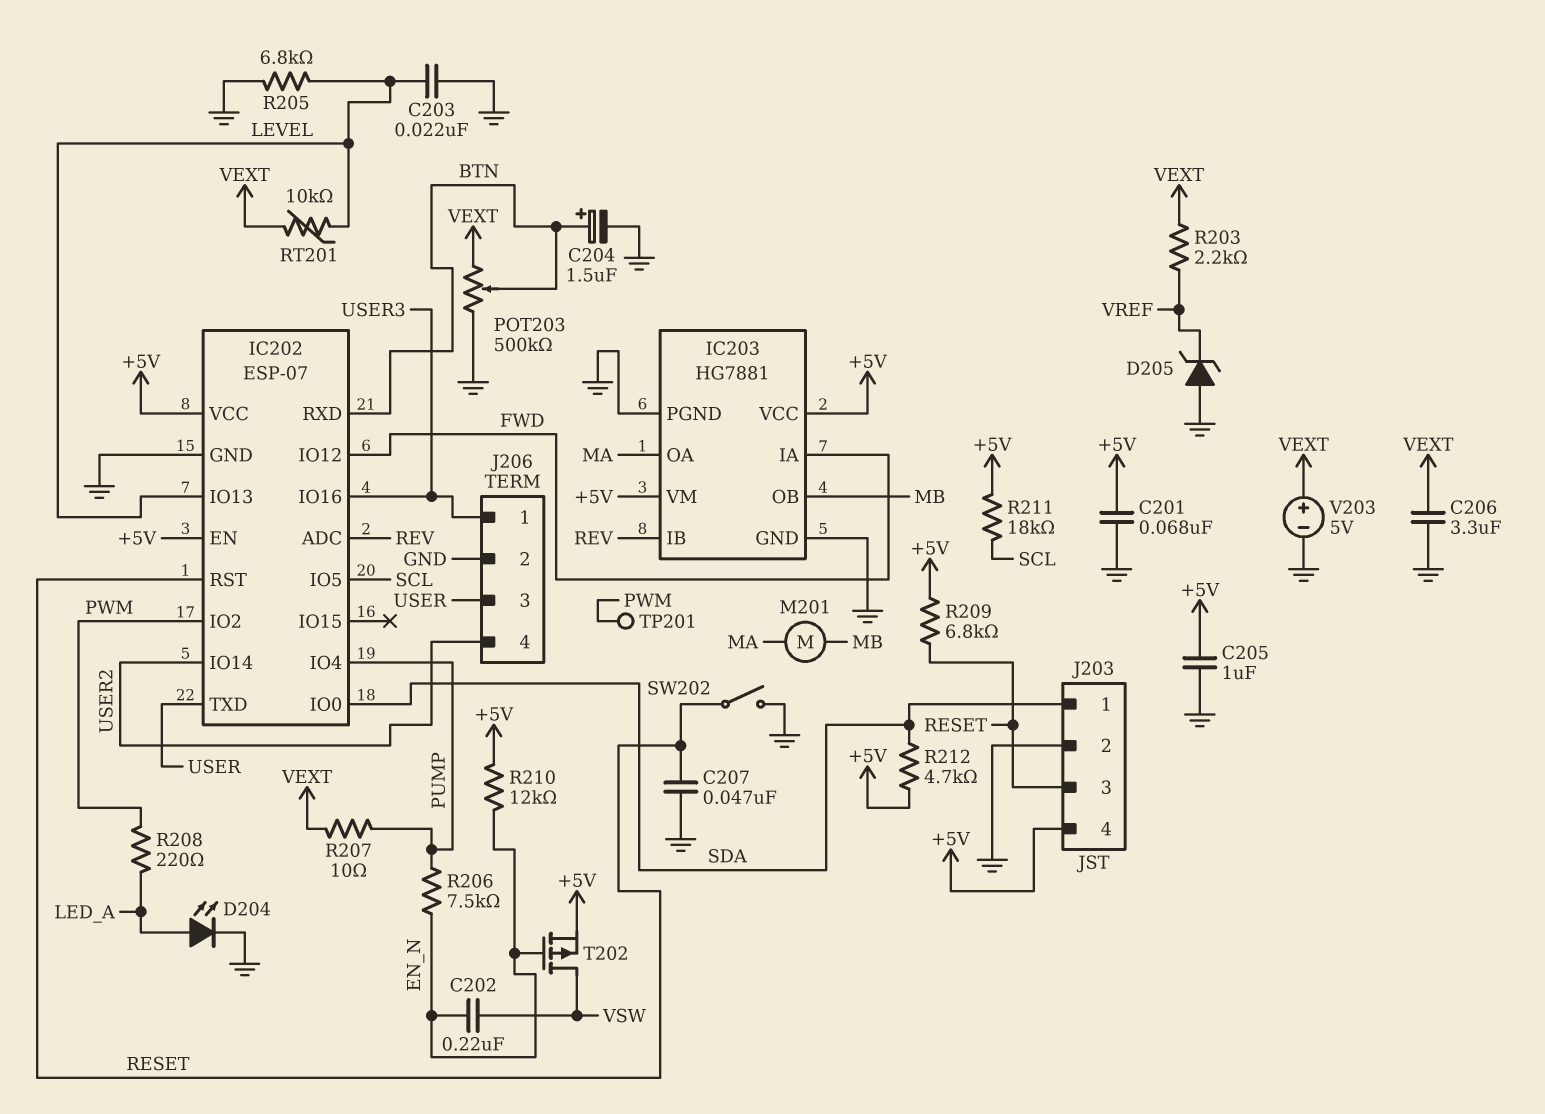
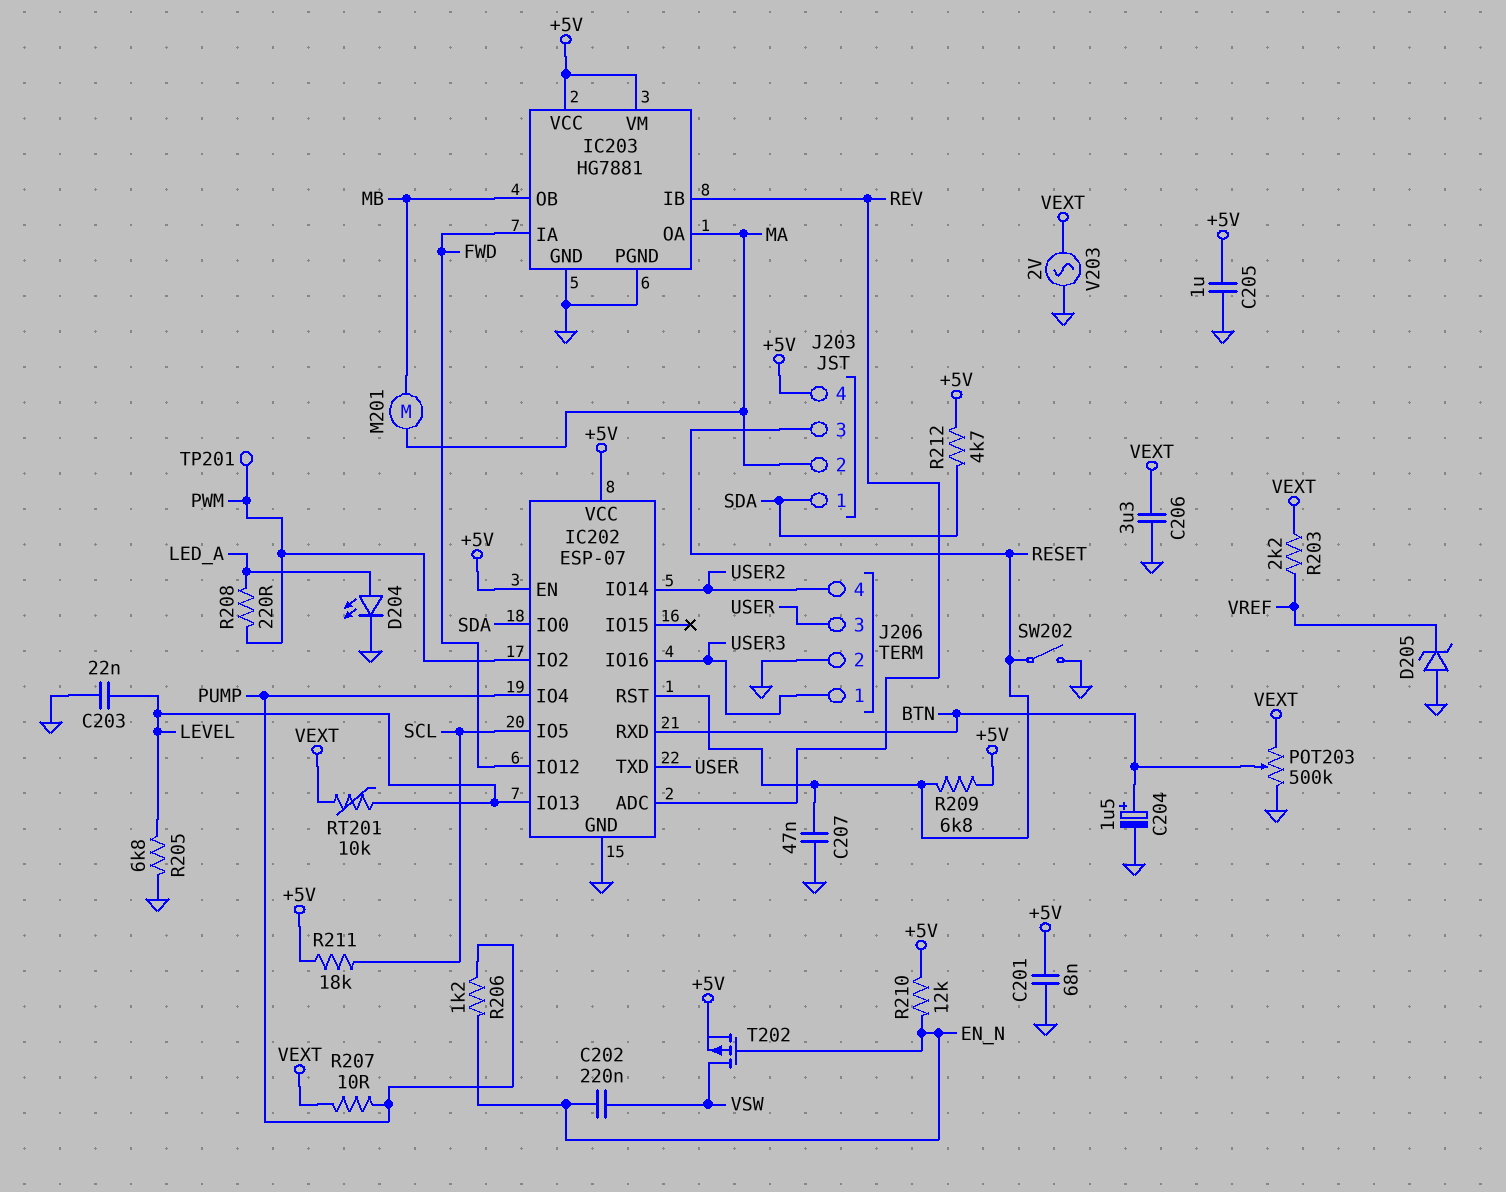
J203 pin 2: GND -> MA
R206: 7.5k (EN_N, PUMP) -> 1.2k (EN_N, PUMP)
V203: 5V (plus VEXT, minus GND) -> AC 2V (GND, VEXT)

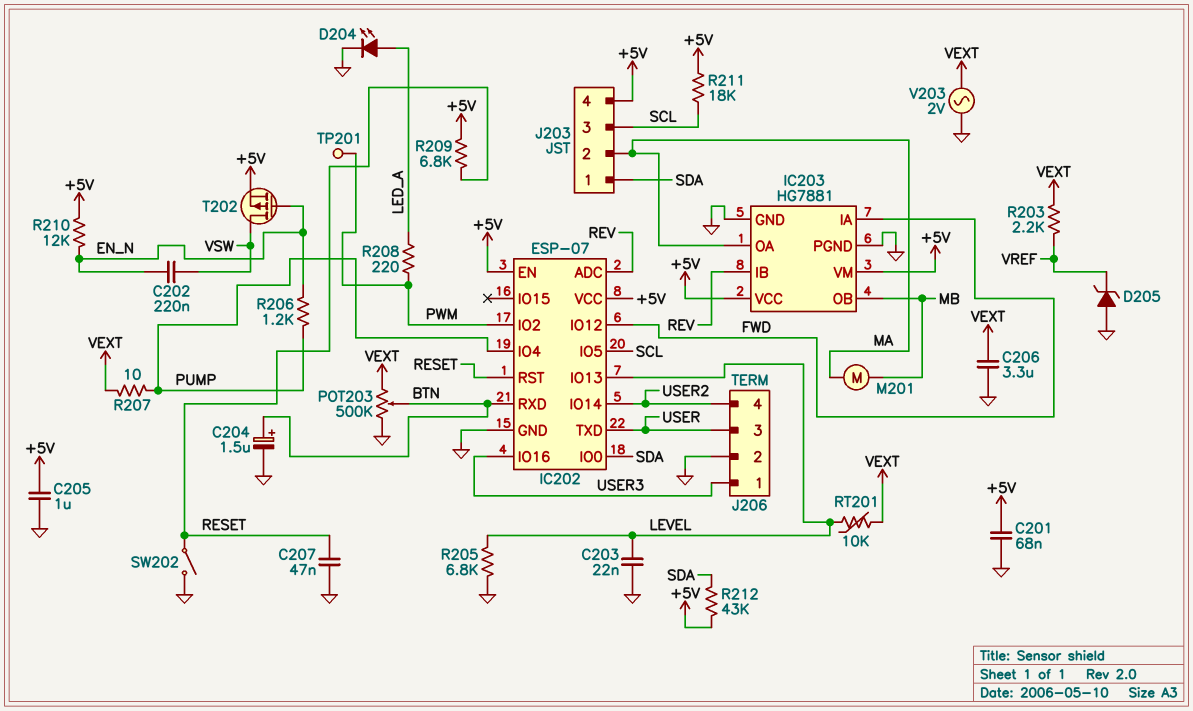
J203 pin 3: RESET -> SCL
R212: 4.7k (+5V, SDA) -> 43k (+5V, SDA)

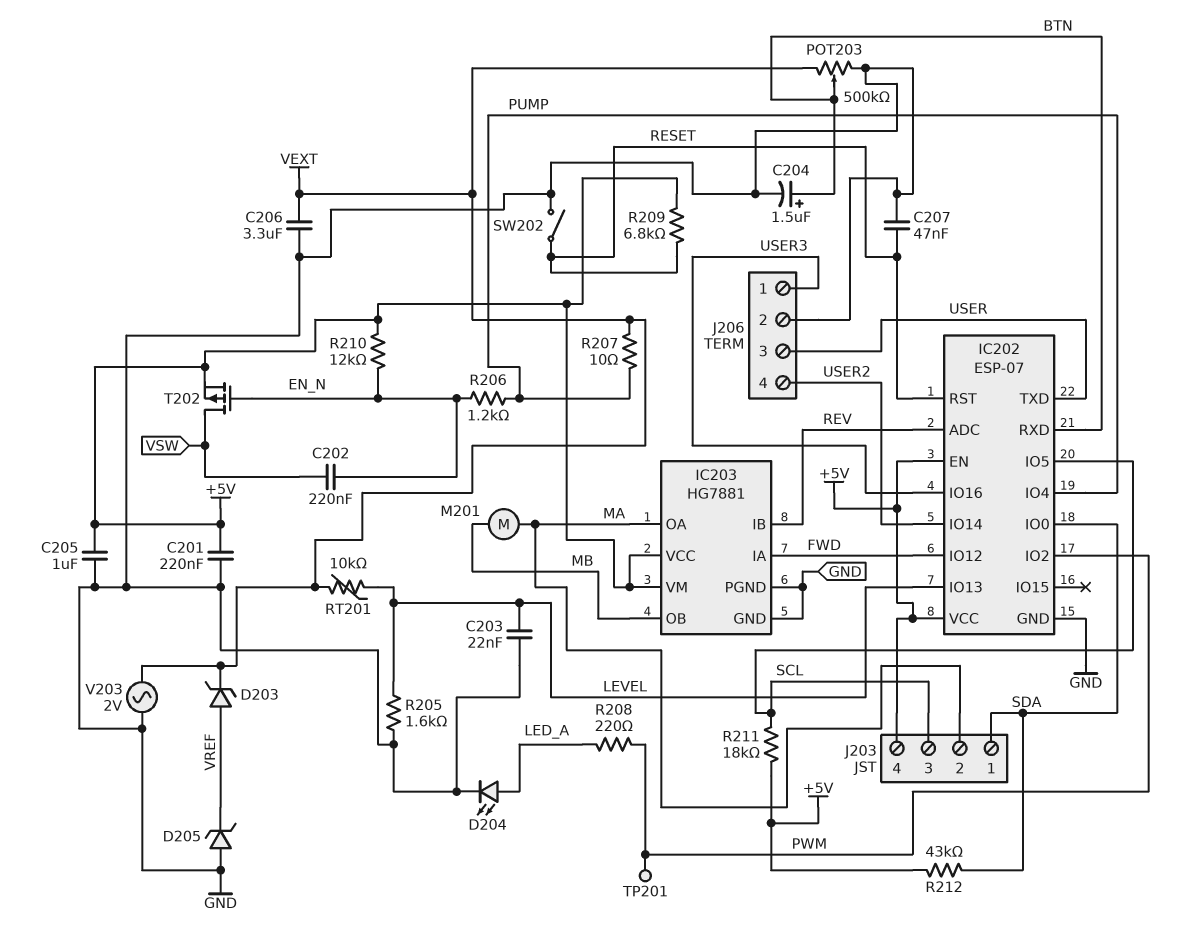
C201: 68nF (+5V, GND) -> 220nF (+5V, GND)
D203: none -> zener (A VREF, K VEXT)
R203: 2.2k (VEXT, VREF) -> none
R205: 6.8k (GND, LEVEL) -> 1.6k (GND, LEVEL)

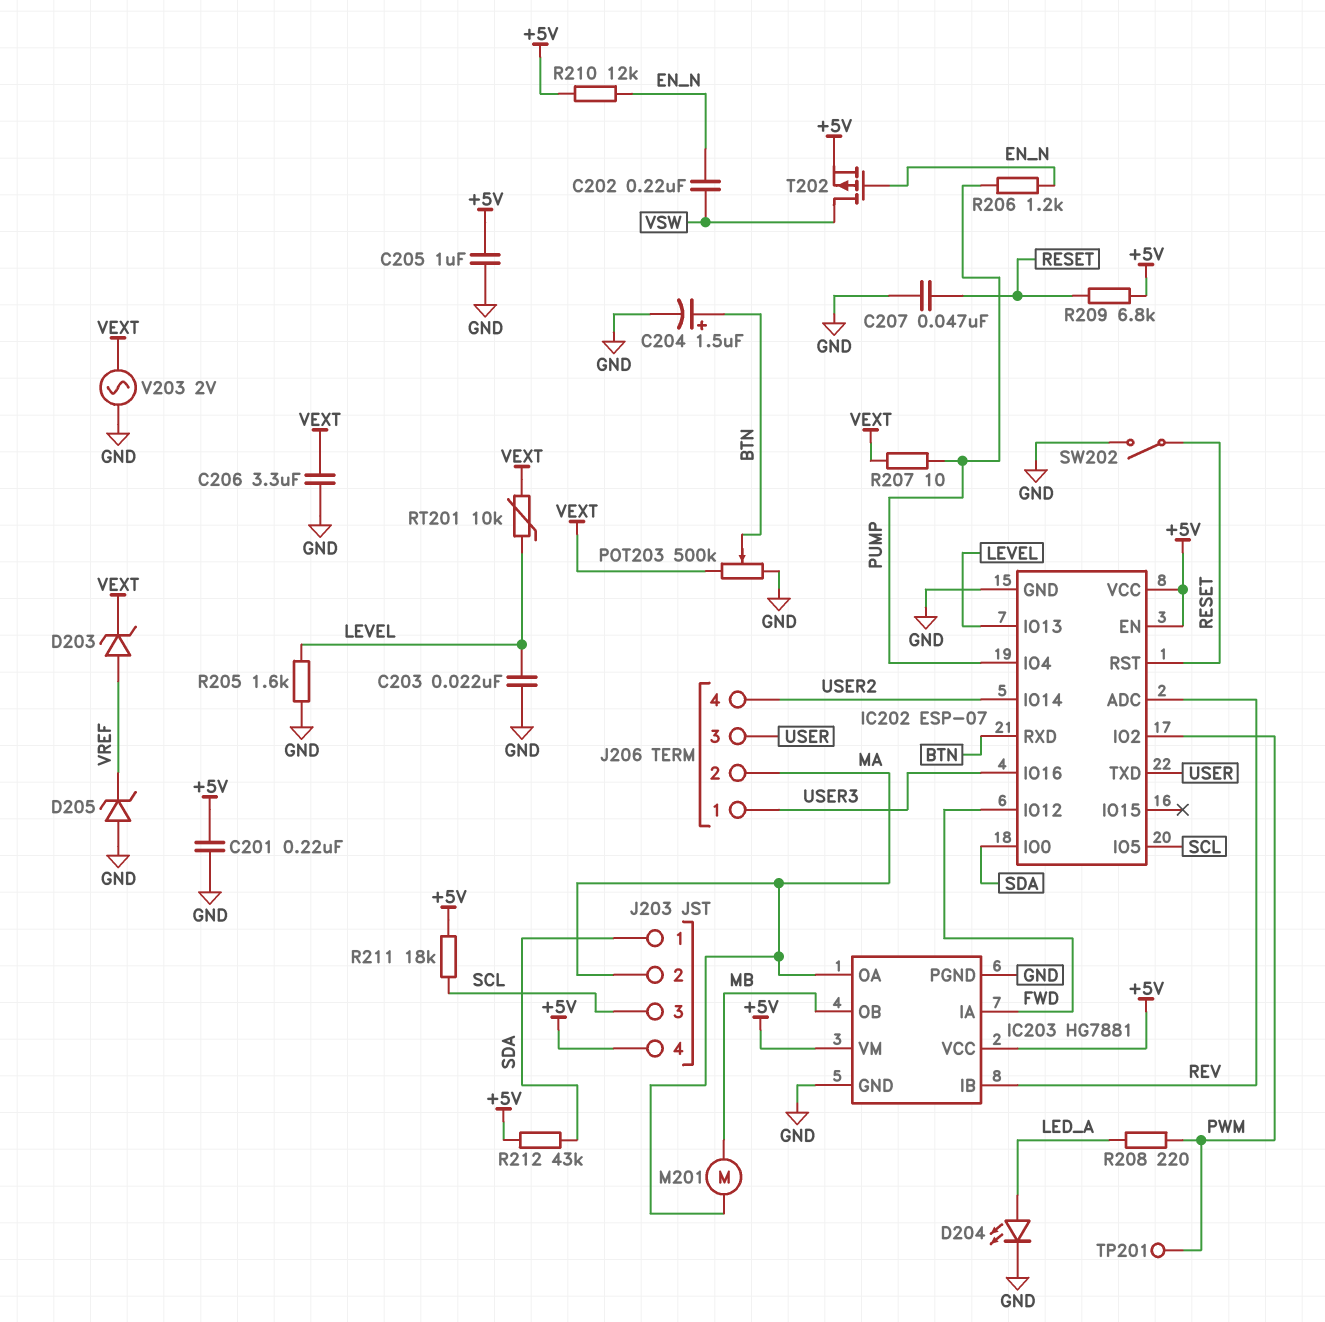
J206 pin 2: GND -> MA

